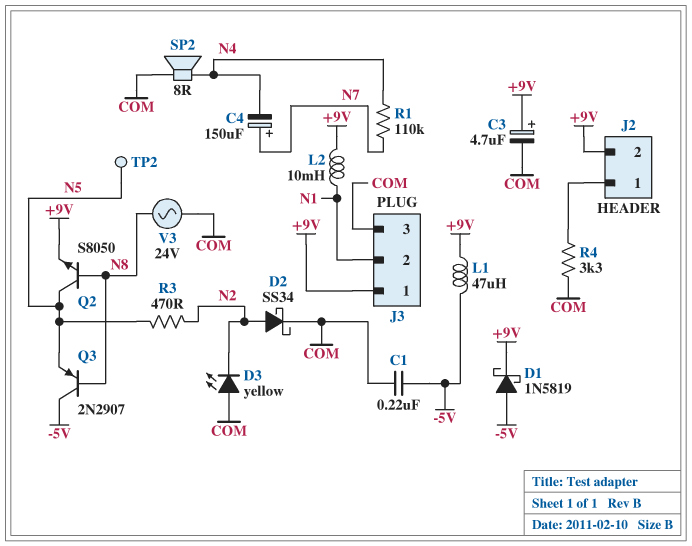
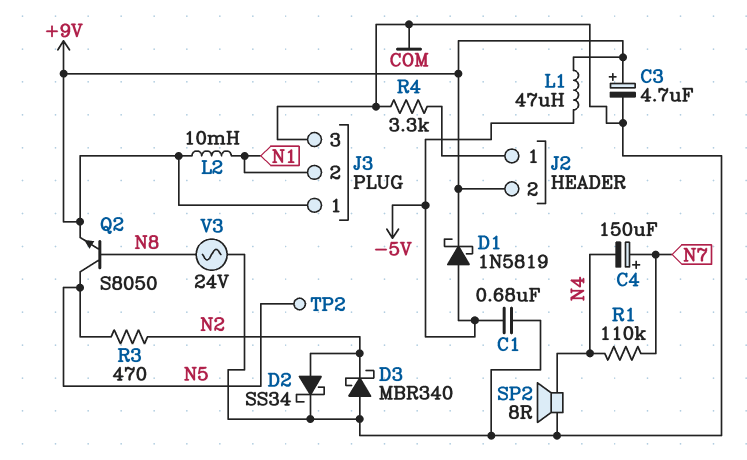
C1: 220nF (-5V, COM) -> 680nF (-5V, COM)
D3: LED yellow (A COM, K N2) -> schottky MBR340 (A COM, K N2)
Q3: PNP 2N2907 (B N8, C -5V, E N5) -> none

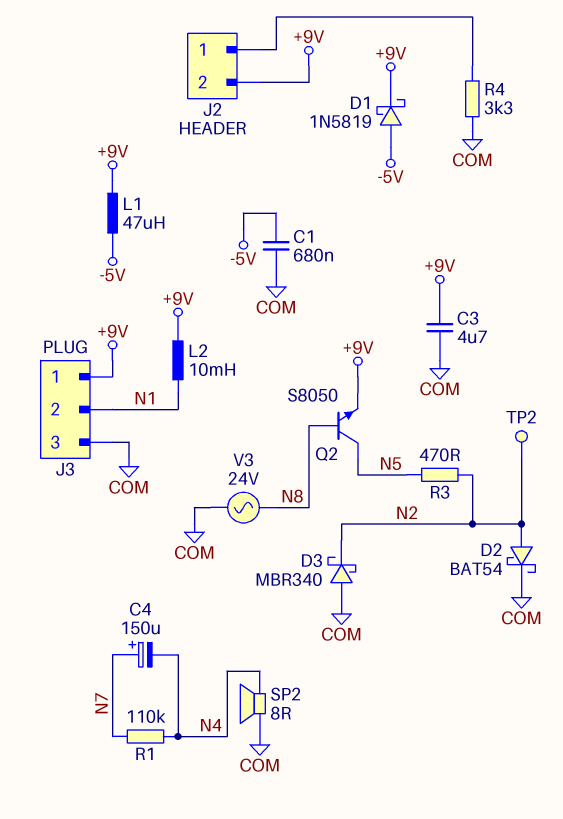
C3: 4.7uF (plus +9V, minus COM) -> 4.7uF (+9V, COM)
D2: schottky SS34 (A N2, K COM) -> schottky BAT54 (A N2, K COM)
TP2: test point (N5) -> test point (N2)

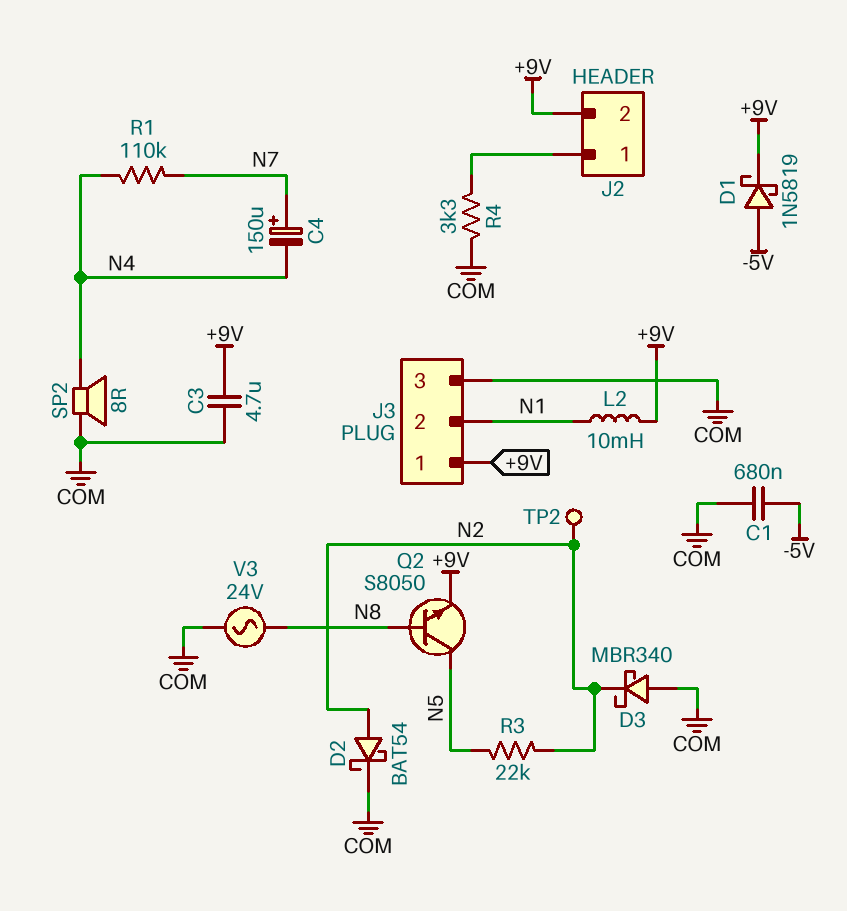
L1: 47uH (+9V, -5V) -> none
R3: 470 (N2, N5) -> 22k (N2, N5)

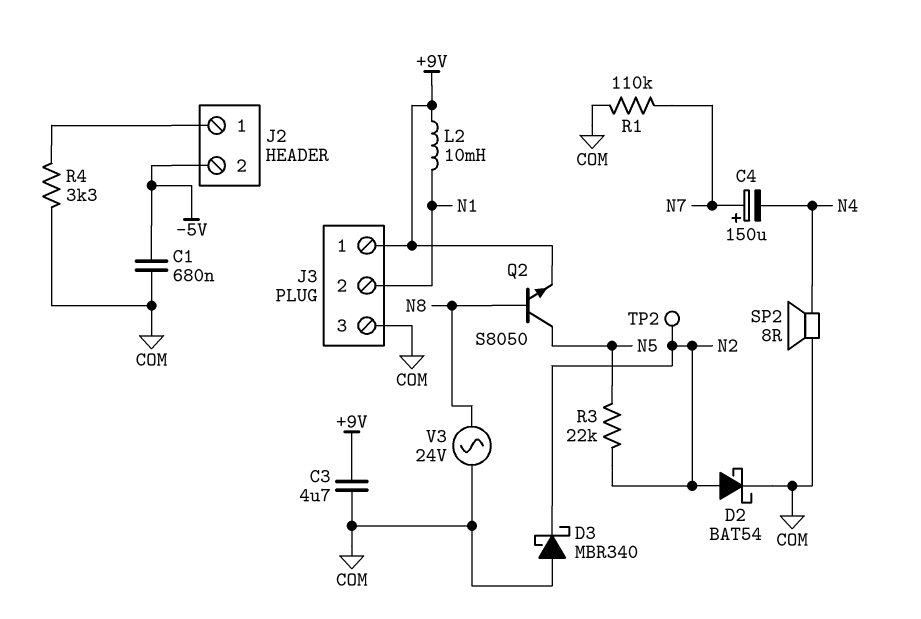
D1: schottky 1N5819 (A -5V, K +9V) -> none
J2 pin 2: +9V -> -5V
R1: 110k (N4, N7) -> 110k (COM, N7)

